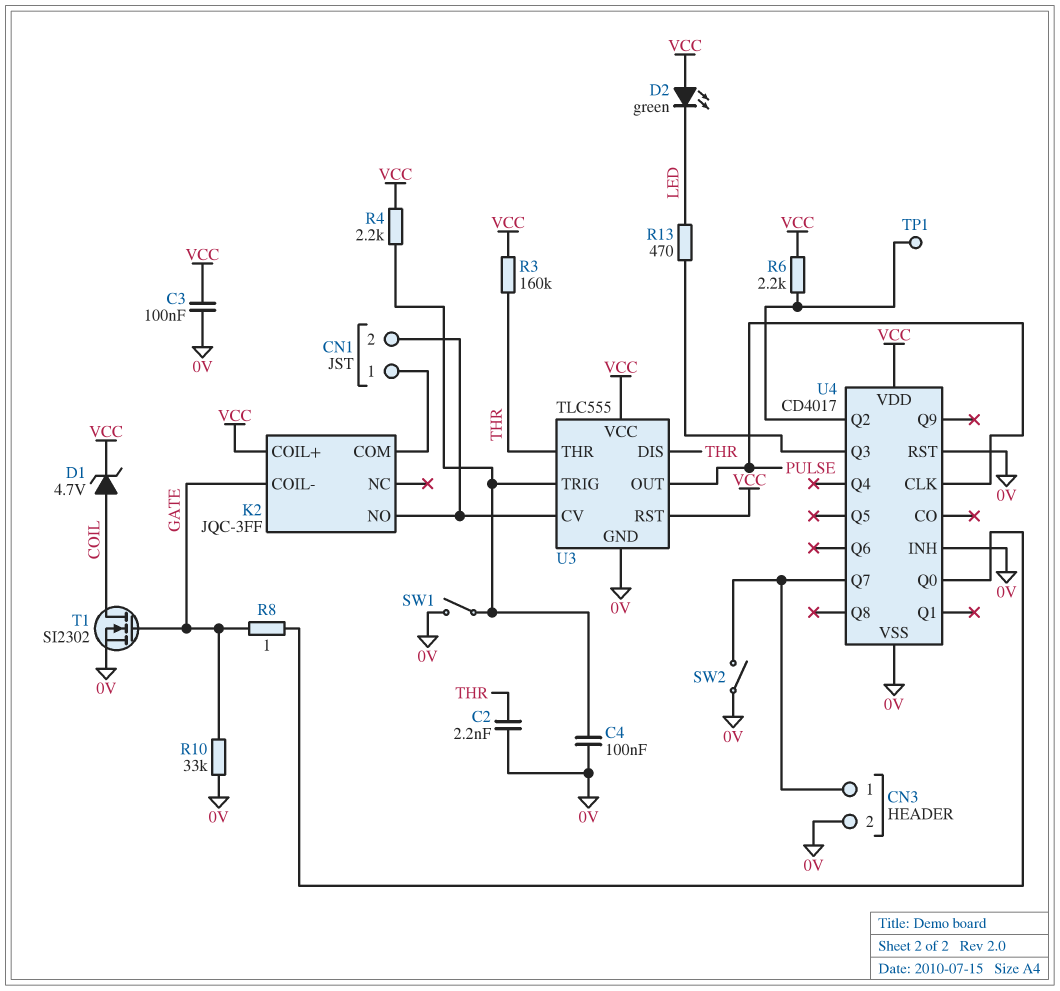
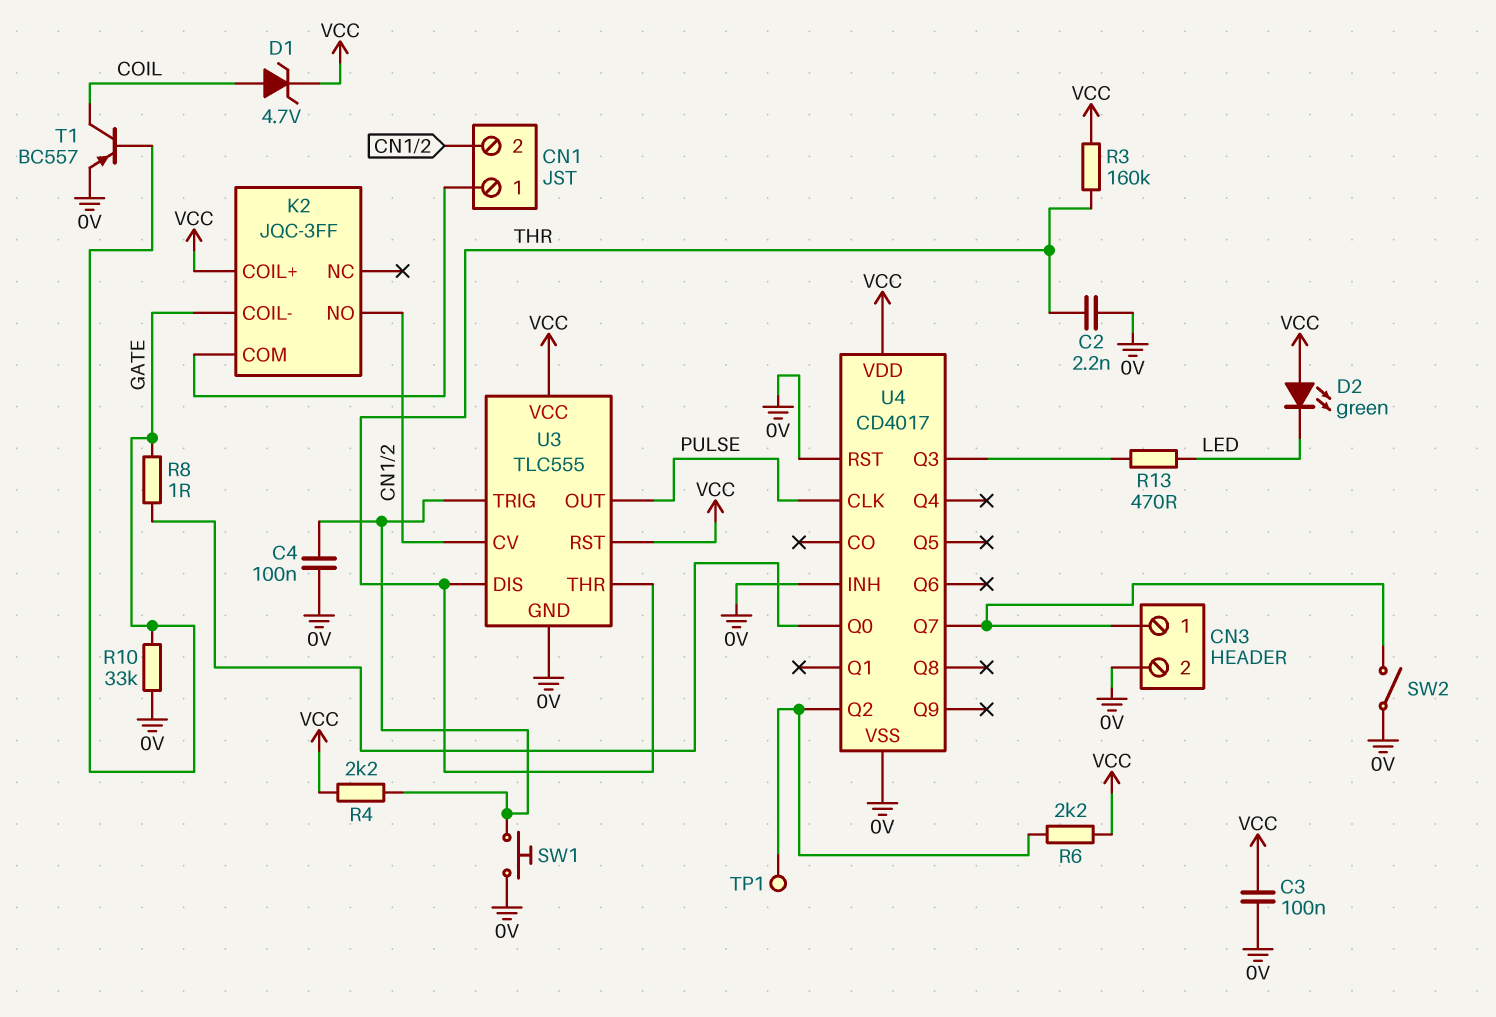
SW1: switch (0V, U3/TRIG) -> button (0V, U3/TRIG)
T1: NMOS SI2302 (G GATE, D COIL, S 0V) -> PNP BC557 (B GATE, C COIL, E 0V)

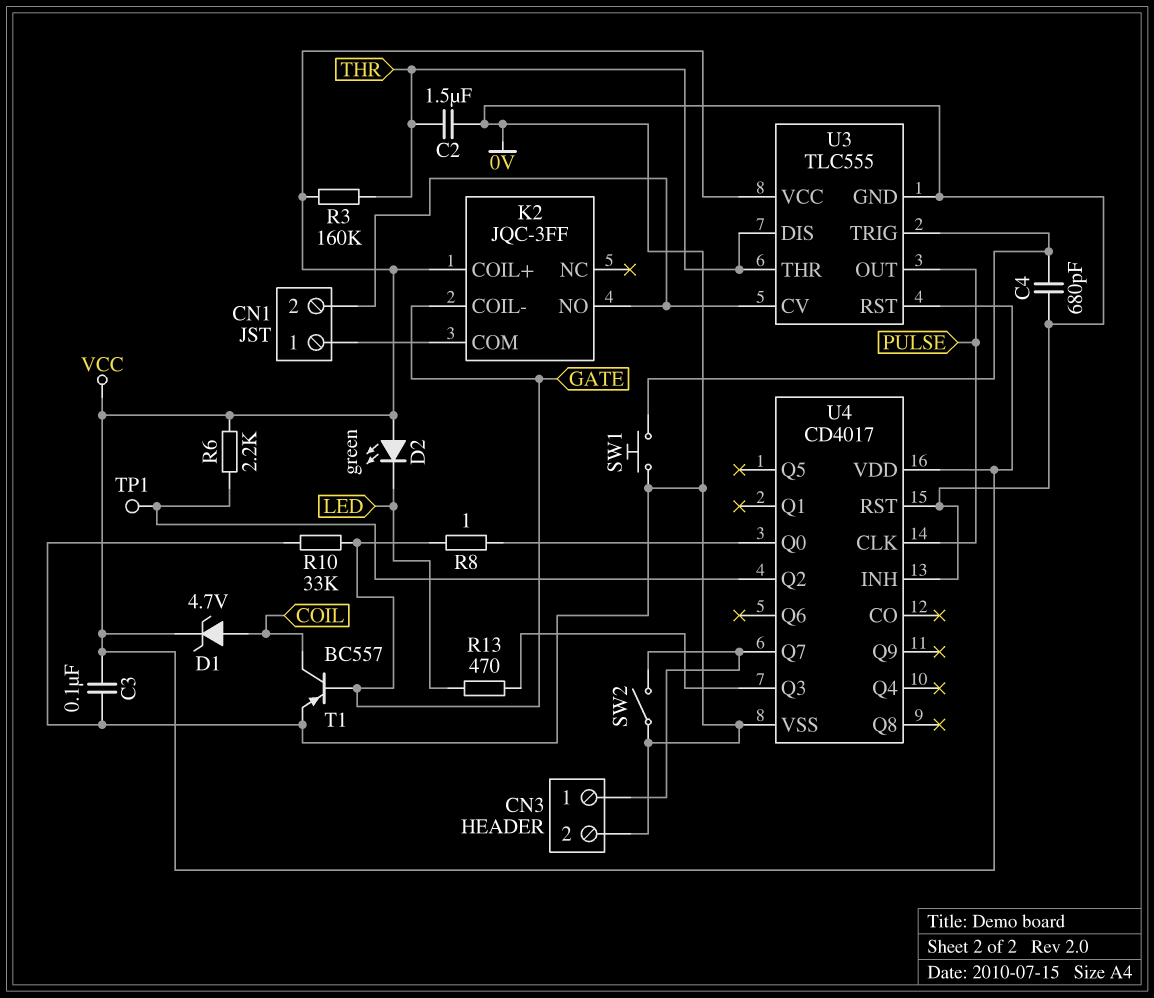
C2: 2.2nF (0V, THR) -> 1.5uF (0V, THR)
C4: 100nF (0V, U3/TRIG) -> 680pF (0V, U3/TRIG)
R4: 2.2k (U3/TRIG, VCC) -> none

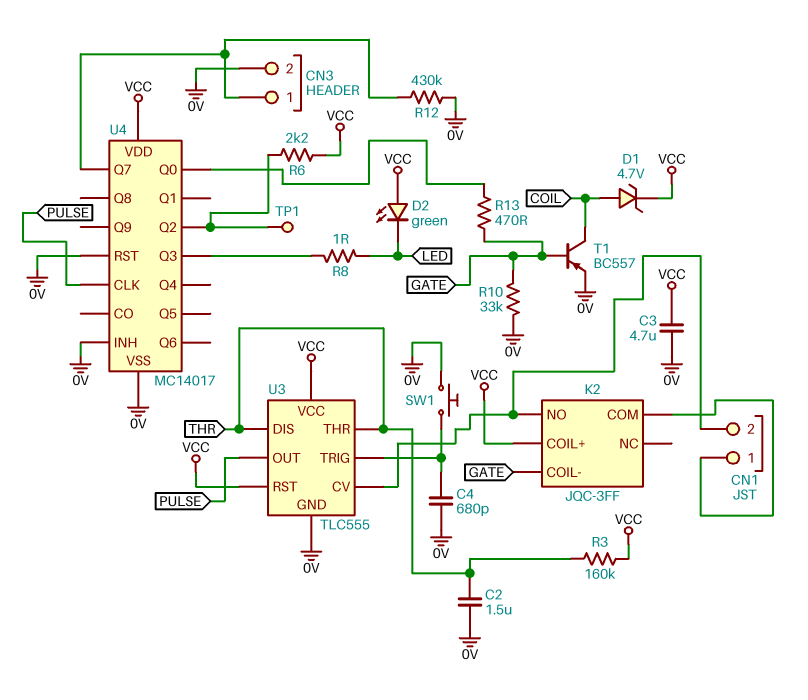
C3: 100nF (0V, VCC) -> 4.7uF (0V, VCC)
R8: 1 (GATE, U4/Q0) -> 1 (LED, U4/Q3)
R12: none -> 430k (0V, CN3/1)
R13: 470 (LED, U4/Q3) -> 470 (GATE, U4/Q0)
SW2: switch (0V, CN3/1) -> none
U4: CD4017 -> MC14017

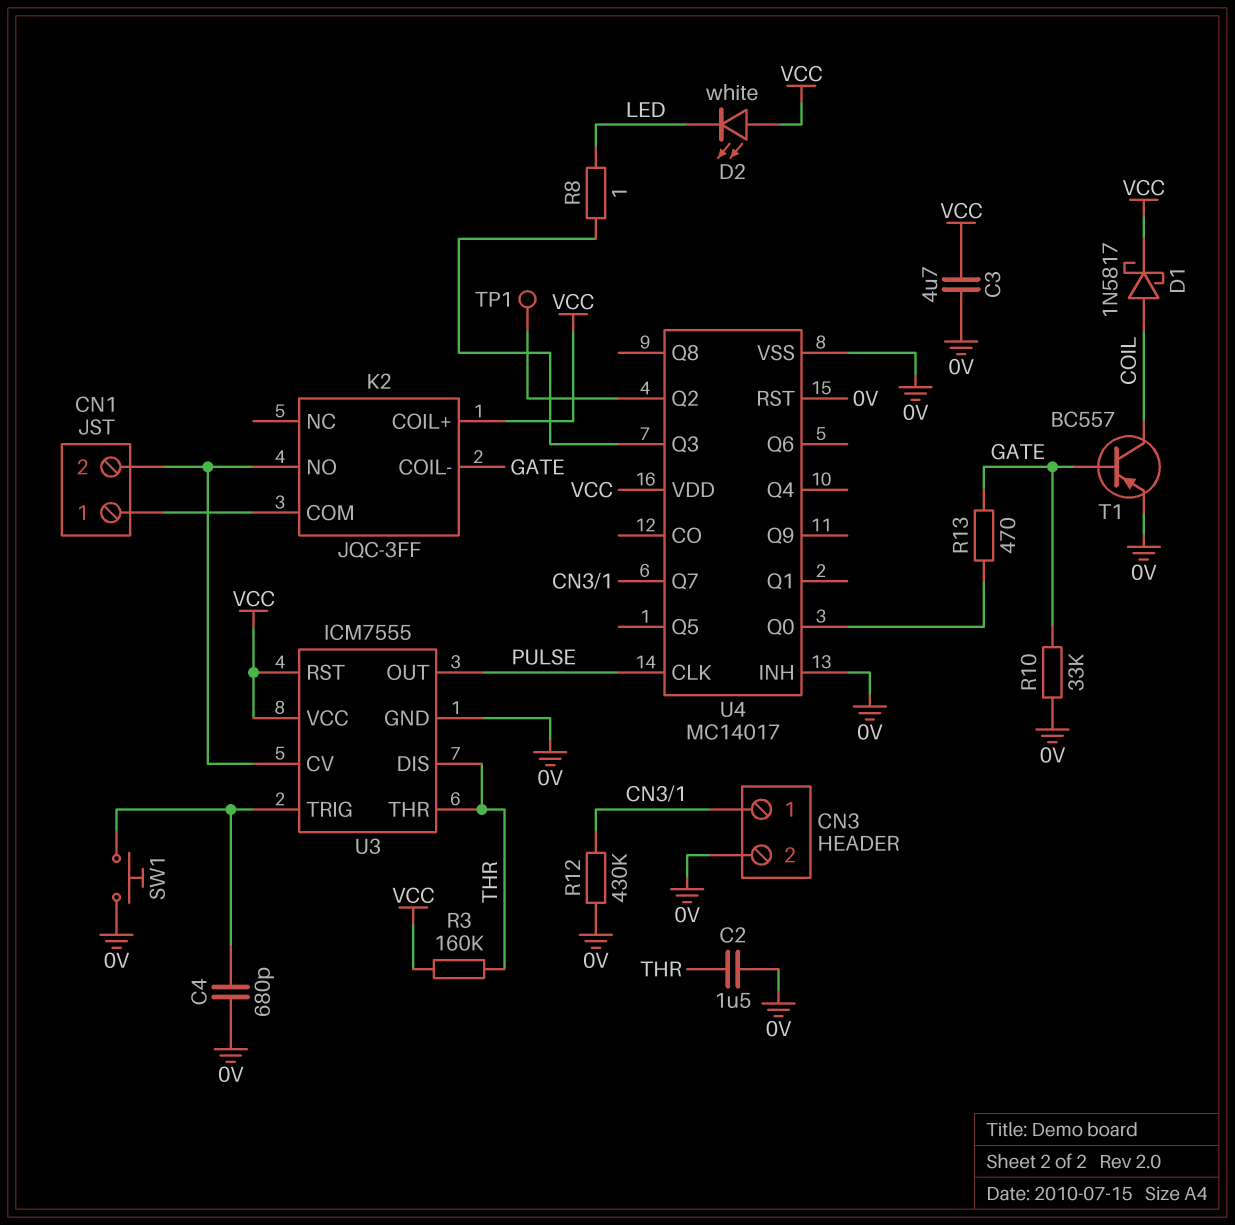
D1: zener 4.7V (A COIL, K VCC) -> schottky 1N5817 (A COIL, K VCC)
D2: LED green (A VCC, K LED) -> LED white (A VCC, K LED)
R6: 2.2k (U4/Q2, VCC) -> none
U3: TLC555 -> ICM7555

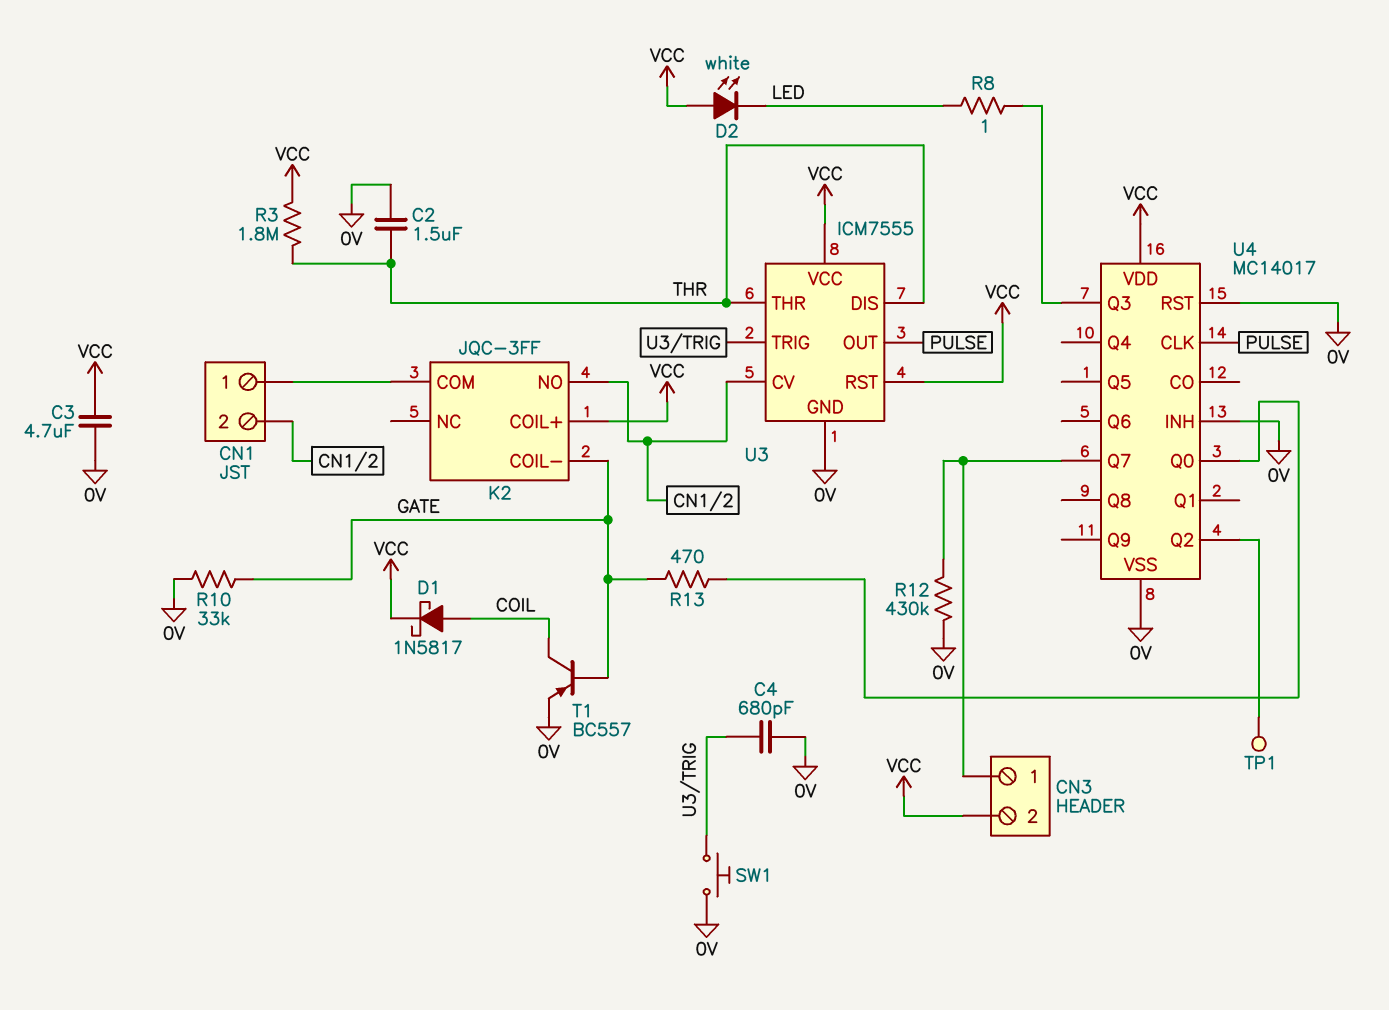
CN3 pin 2: 0V -> VCC
R3: 160k (THR, VCC) -> 1.8M (THR, VCC)

